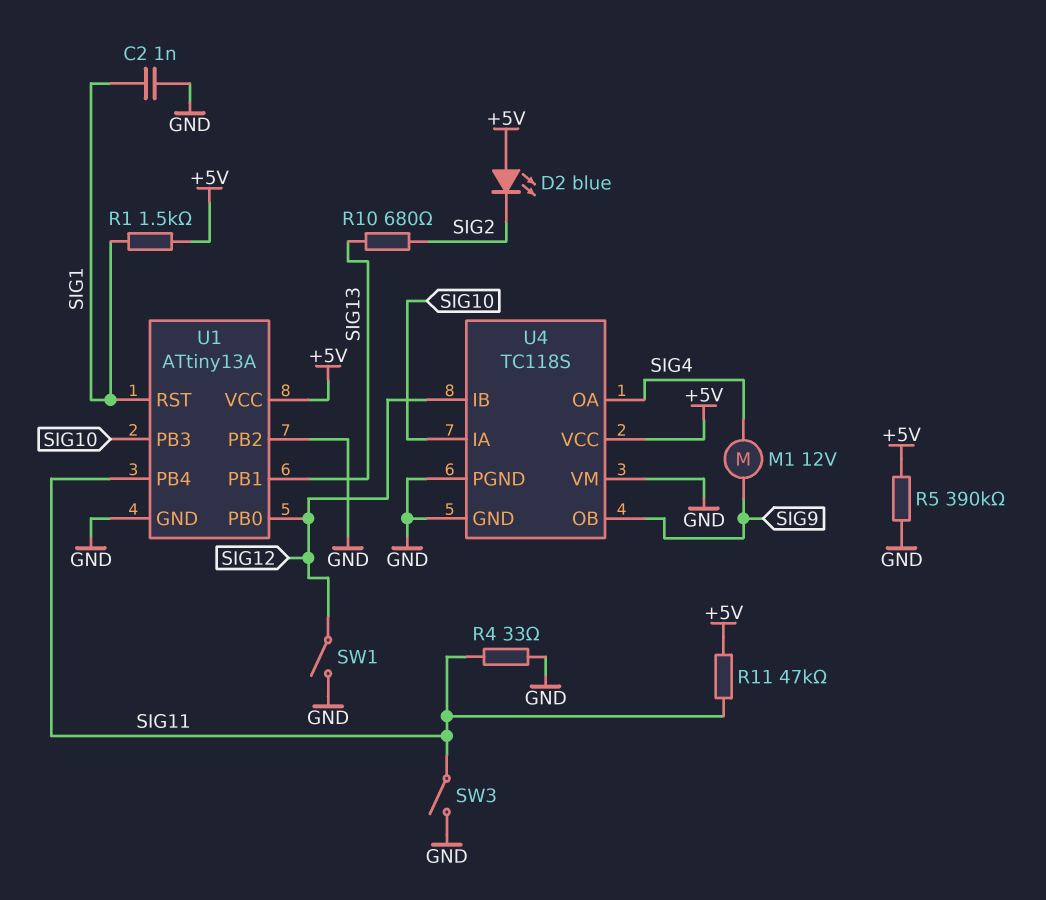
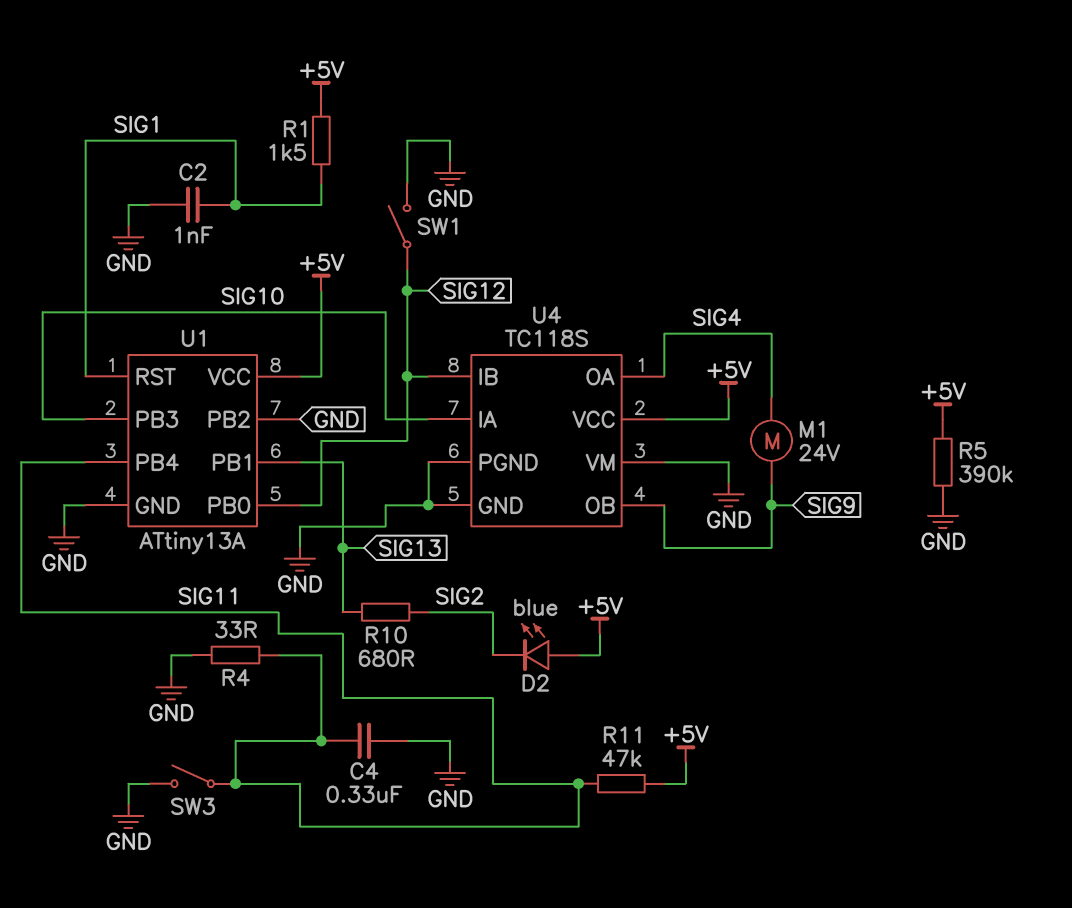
C4: none -> 330nF (GND, SIG11)
M1: motor 12V (SIG4, SIG9) -> motor 24V (SIG4, SIG9)

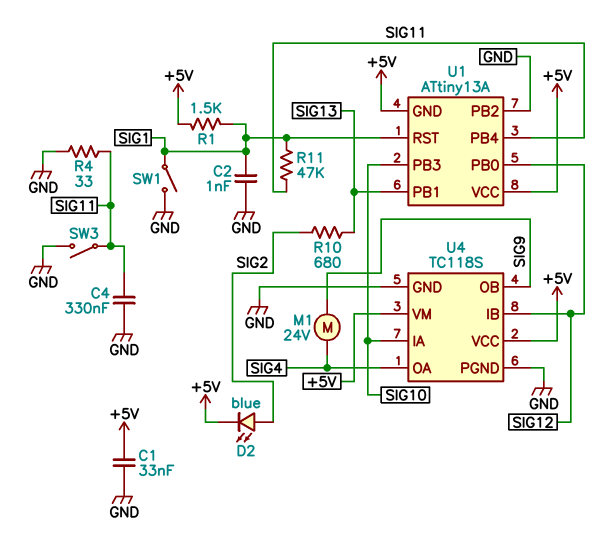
C1: none -> 33nF (+5V, GND)
D2: LED blue (A +5V, K SIG2) -> LED blue (A SIG2, K +5V)
R5: 390k (+5V, GND) -> none
R11: 47k (+5V, SIG11) -> 47k (SIG1, SIG11)
SW1: switch (GND, SIG12) -> switch (GND, SIG1)
U1 pin GND: GND -> +5V
U4 pin VM: GND -> +5V

